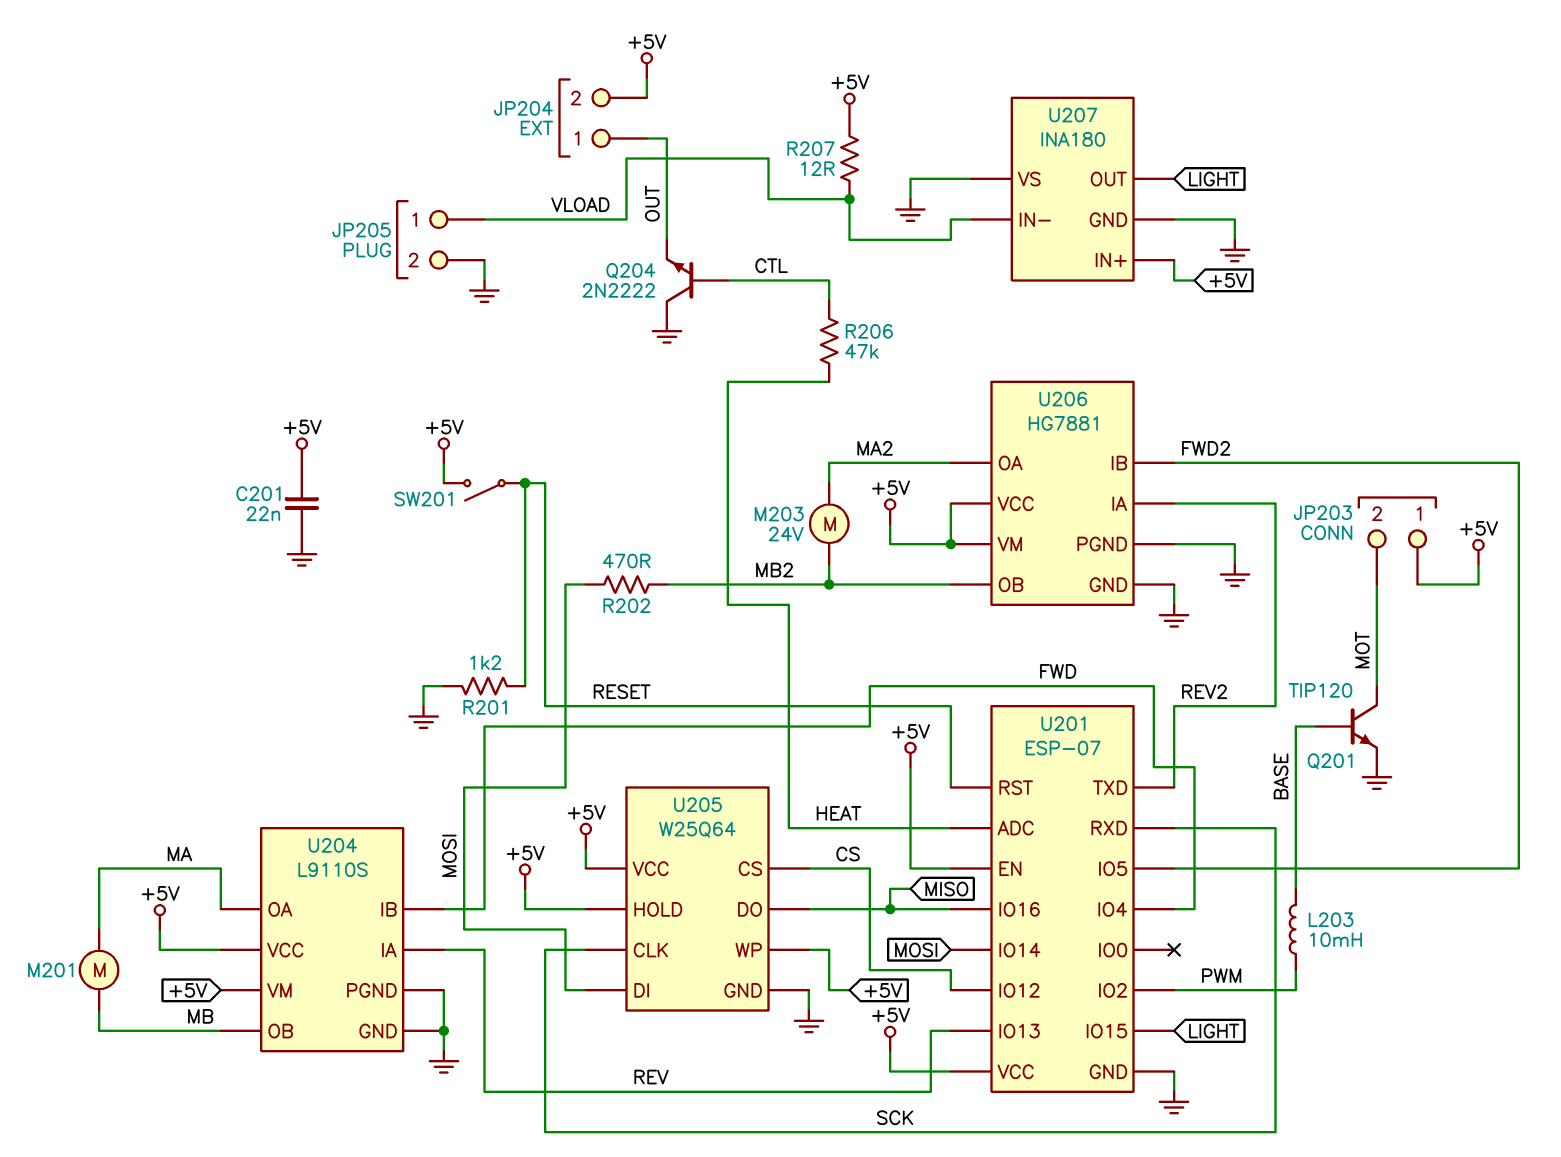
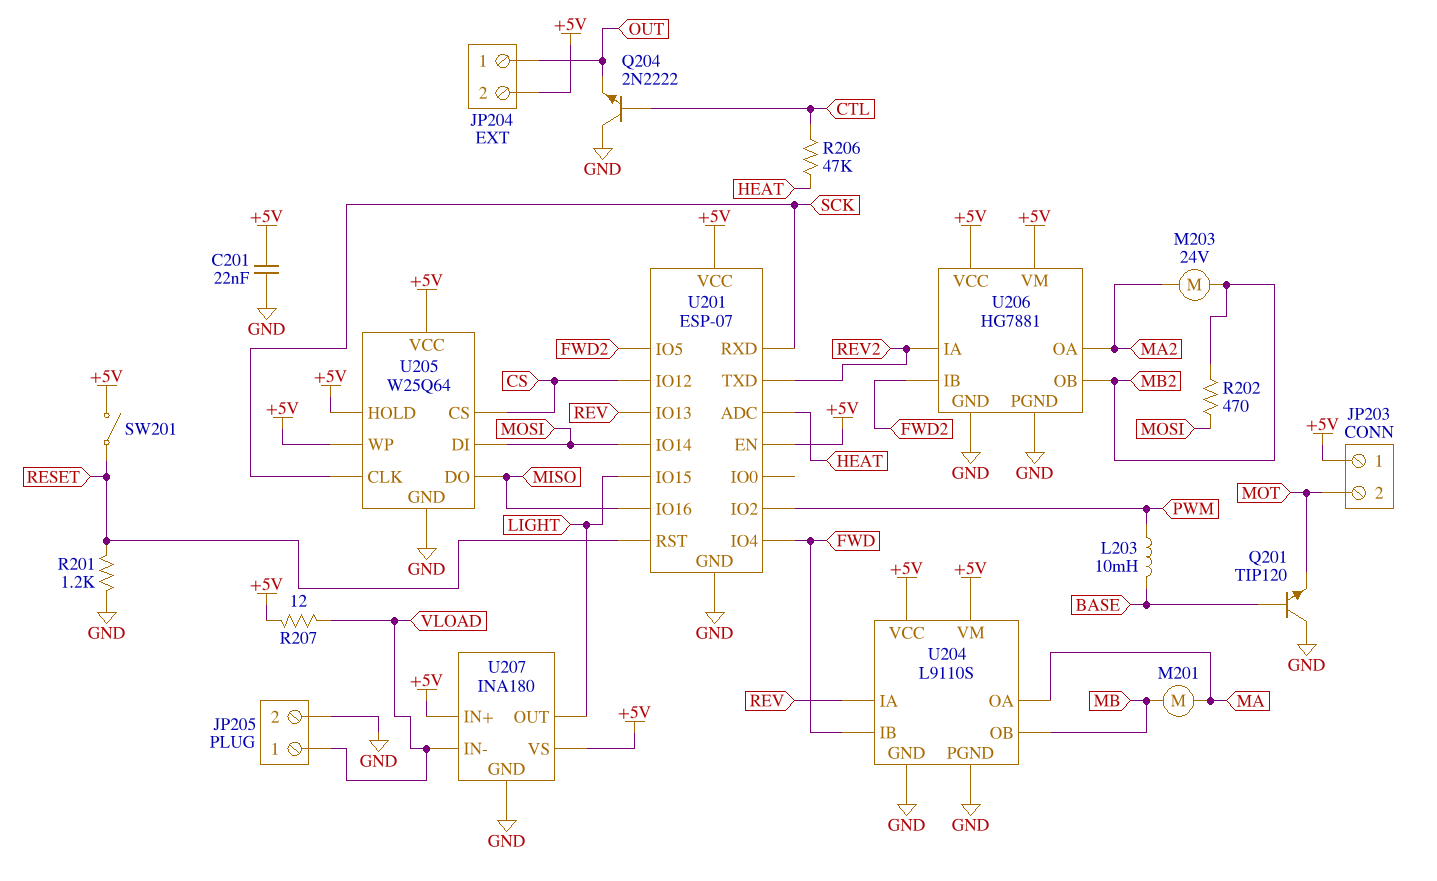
Q201: NPN TIP120 (B BASE, C MOT, E GND) -> NPN TIP120 (B BASE, C GND, E MOT)
U207 pin VS: GND -> +5V

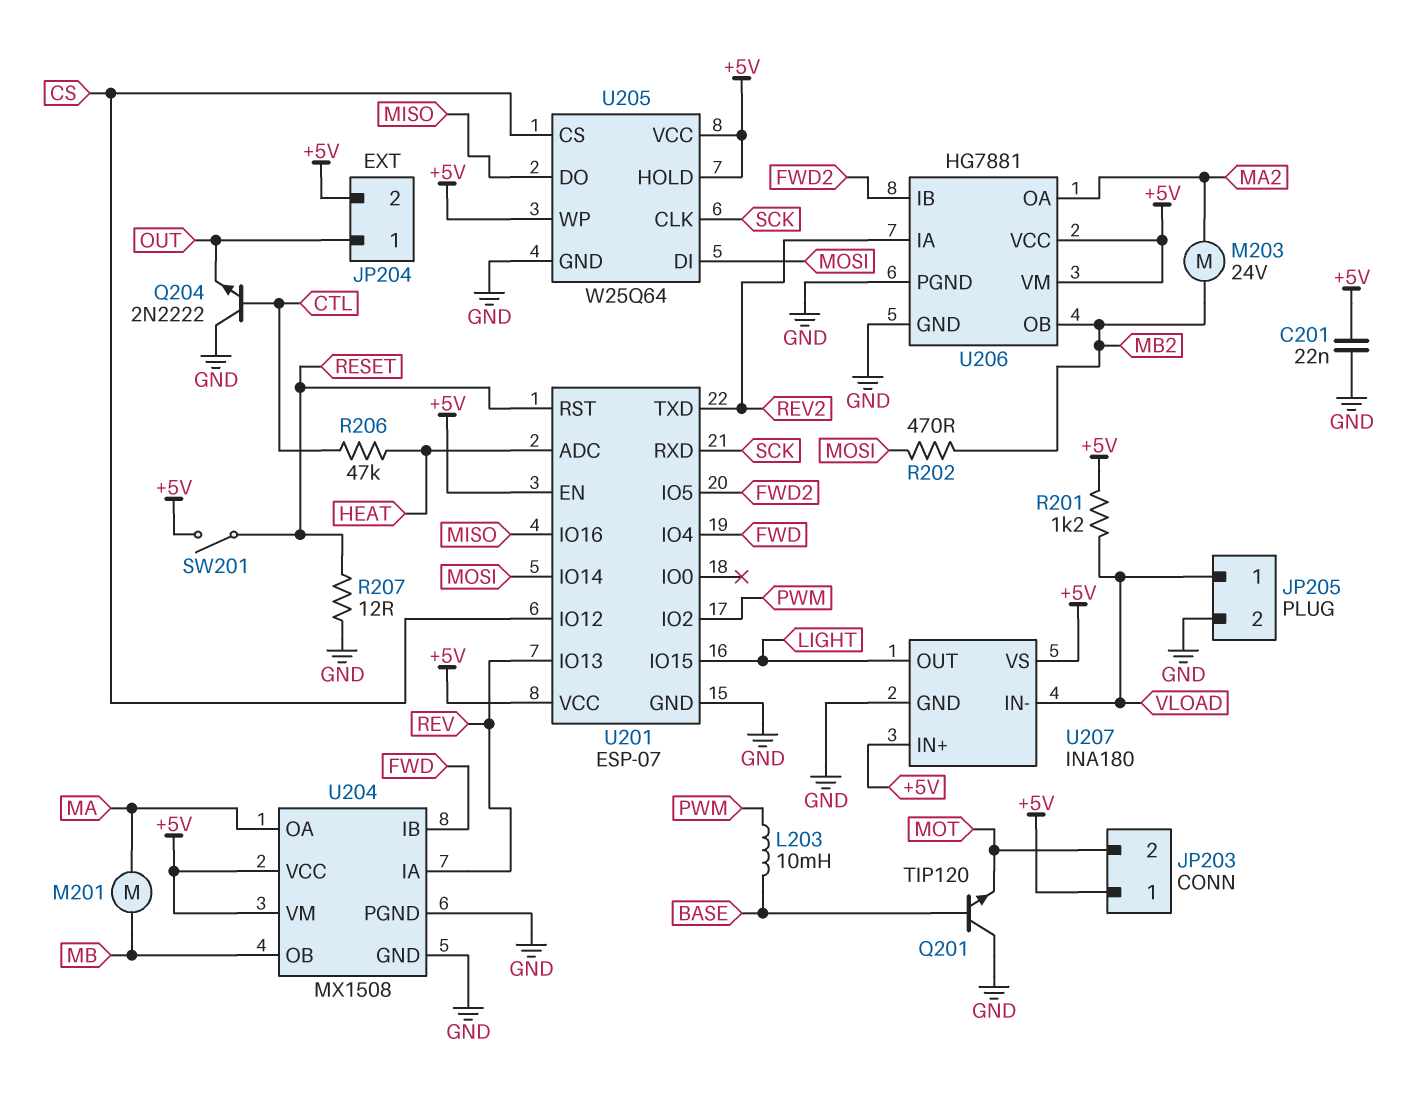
R201: 1.2k (GND, RESET) -> 1.2k (+5V, VLOAD)
R207: 12 (+5V, VLOAD) -> 12 (GND, RESET)
U204: L9110S -> MX1508

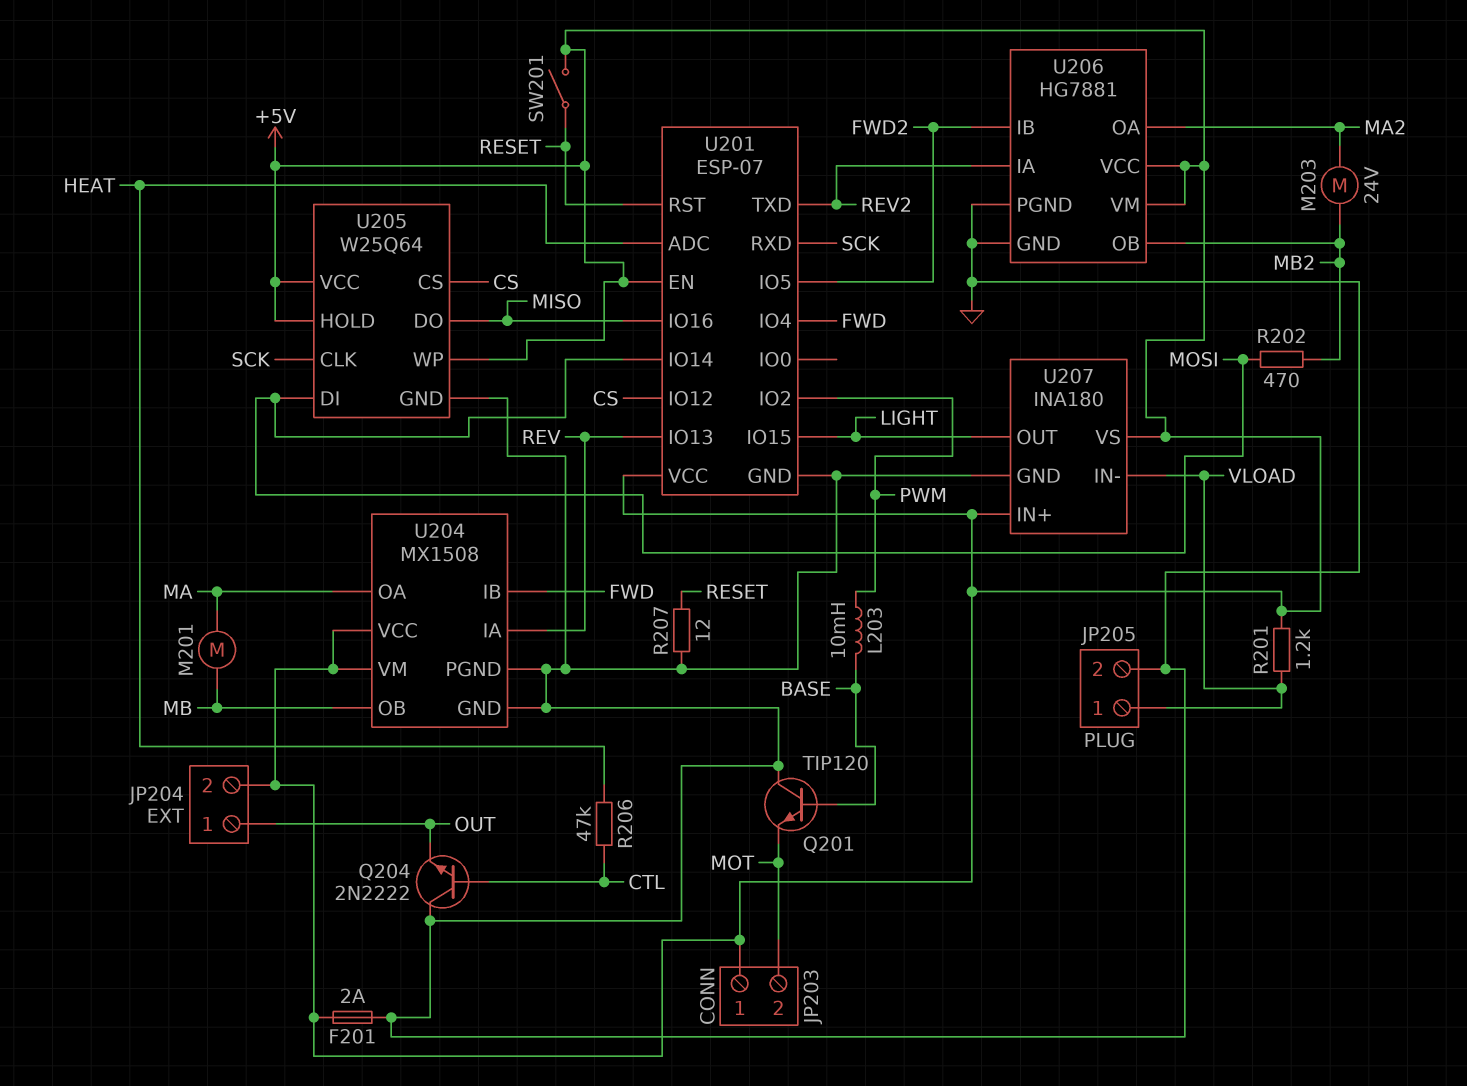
C201: 22nF (+5V, GND) -> none
F201: none -> 2A (+5V, GND)

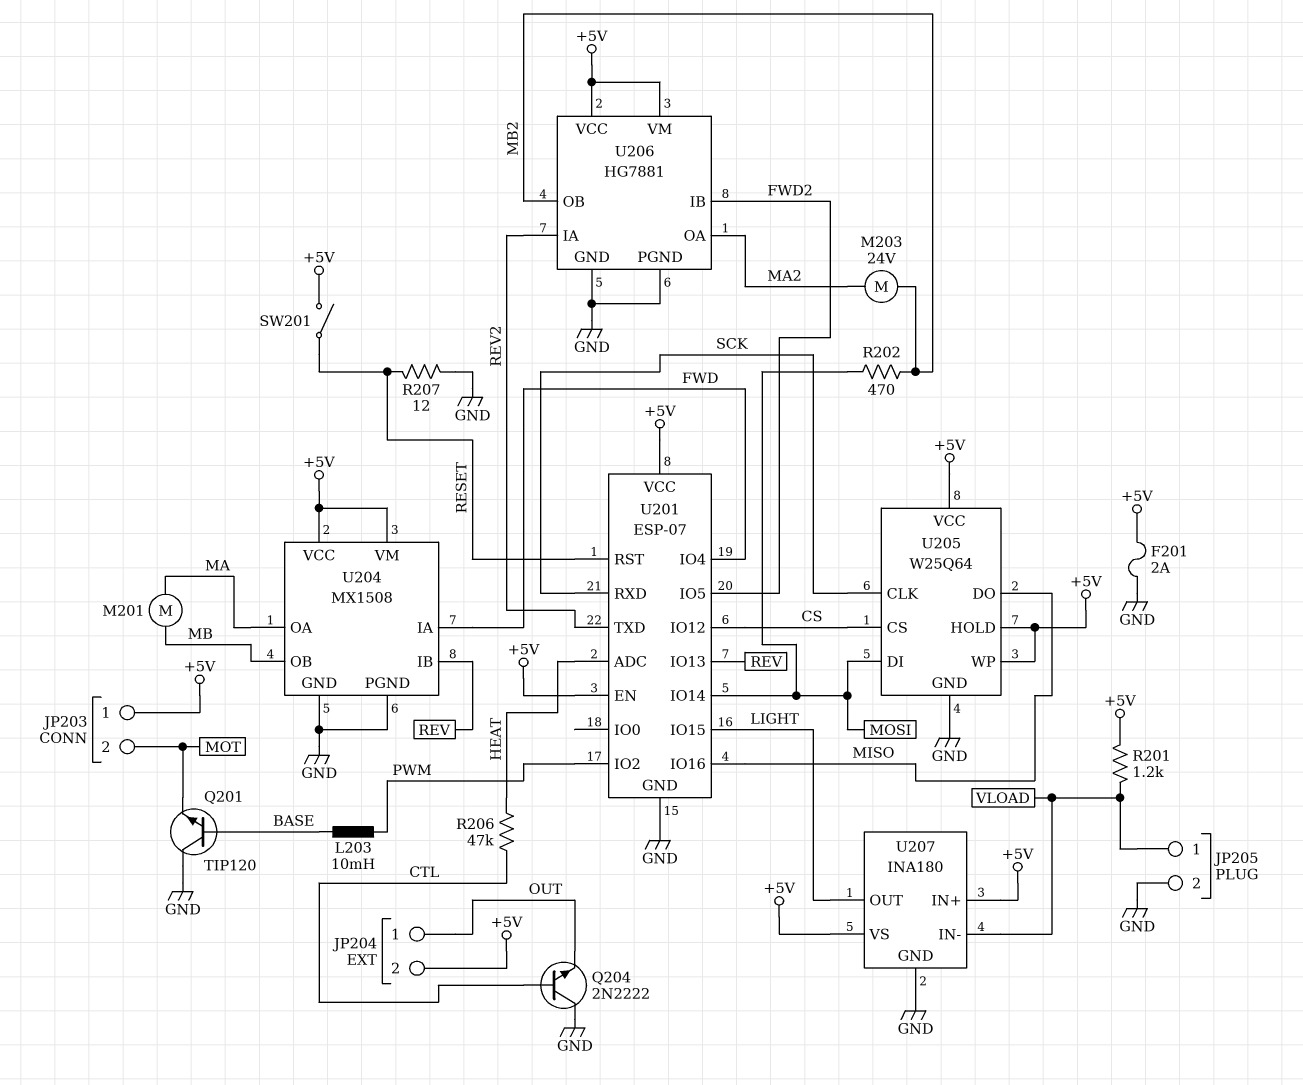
U204 pin IA: REV -> FWD
U204 pin IB: FWD -> REV

